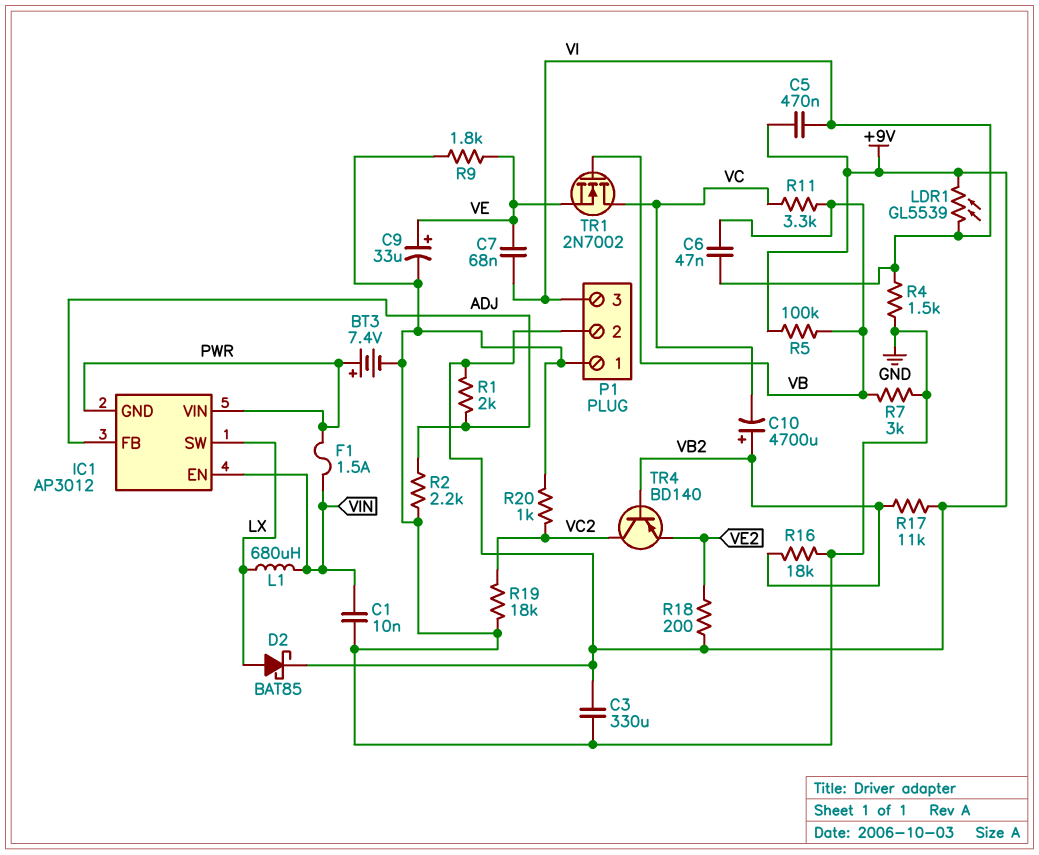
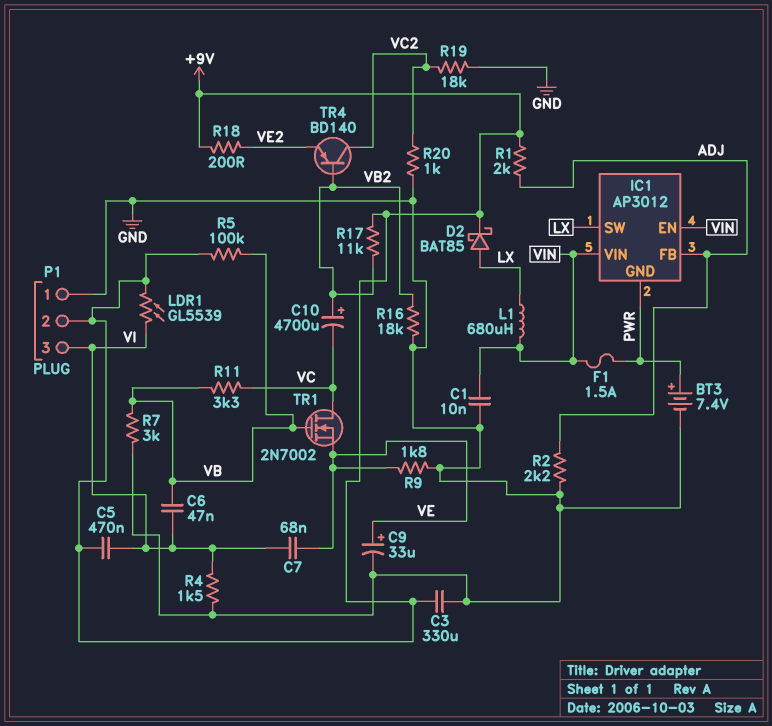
IC1 pin VIN: PWR -> VIN

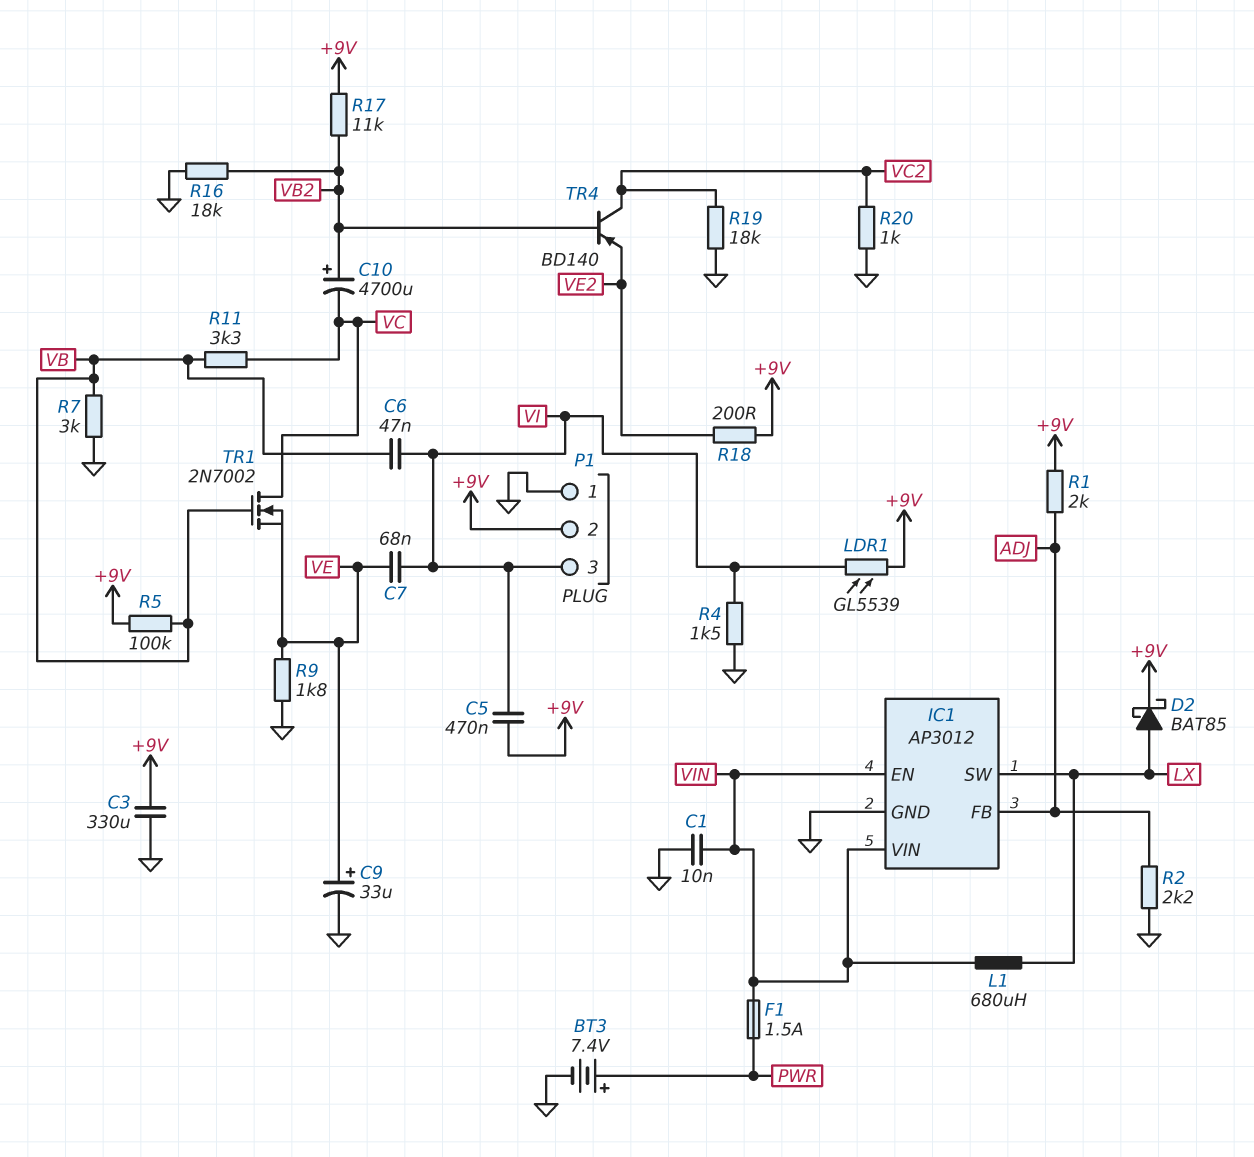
IC1 pin GND: PWR -> GND

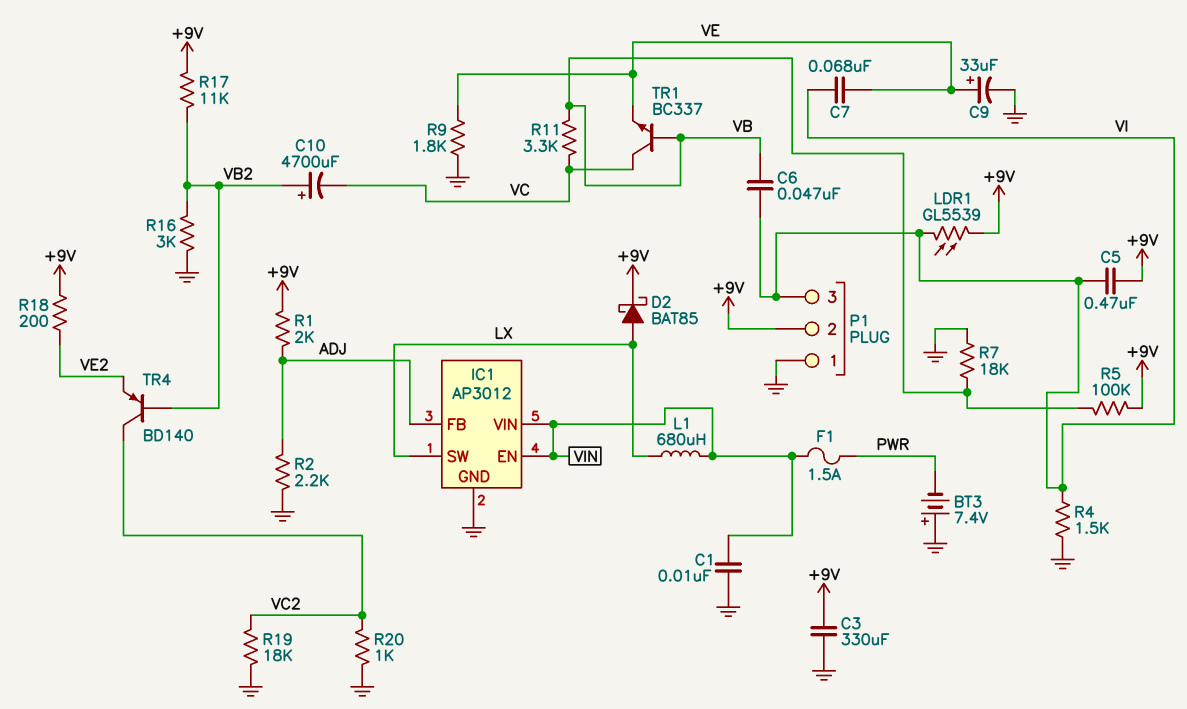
BT3: 7.4V (plus PWR, minus GND) -> 7.4V (plus GND, minus PWR)
R7: 3k (GND, VB) -> 18k (GND, VB)
R16: 18k (GND, VB2) -> 3k (GND, VB2)
TR1: NMOS 2N7002 (G VB, D VC, S VE) -> NPN BC337 (B VB, C VC, E VE)

